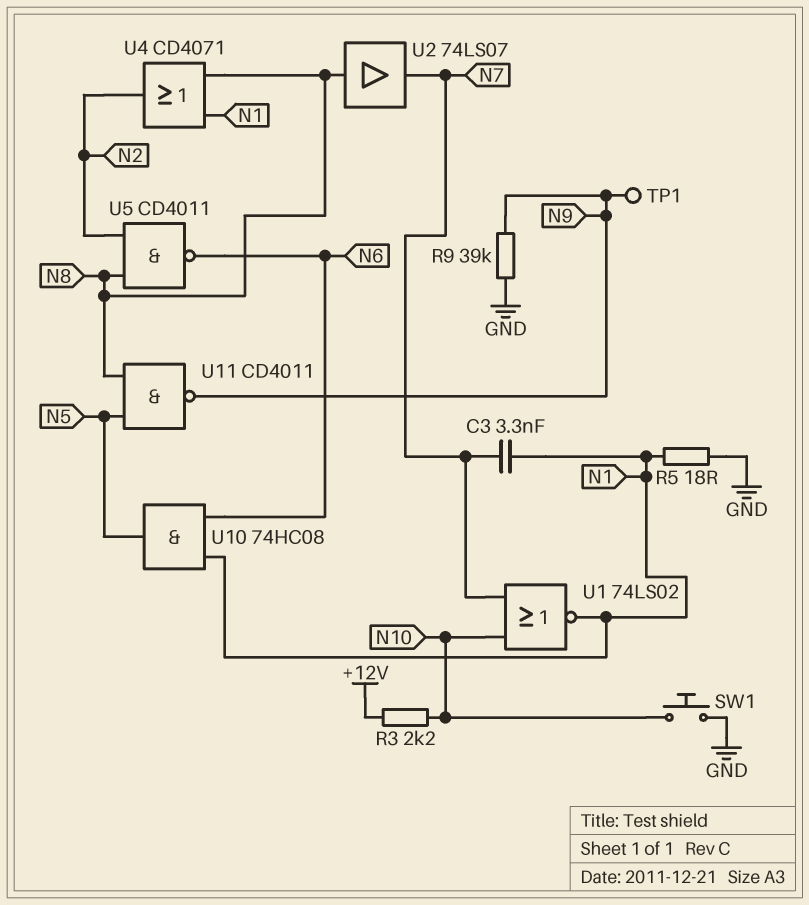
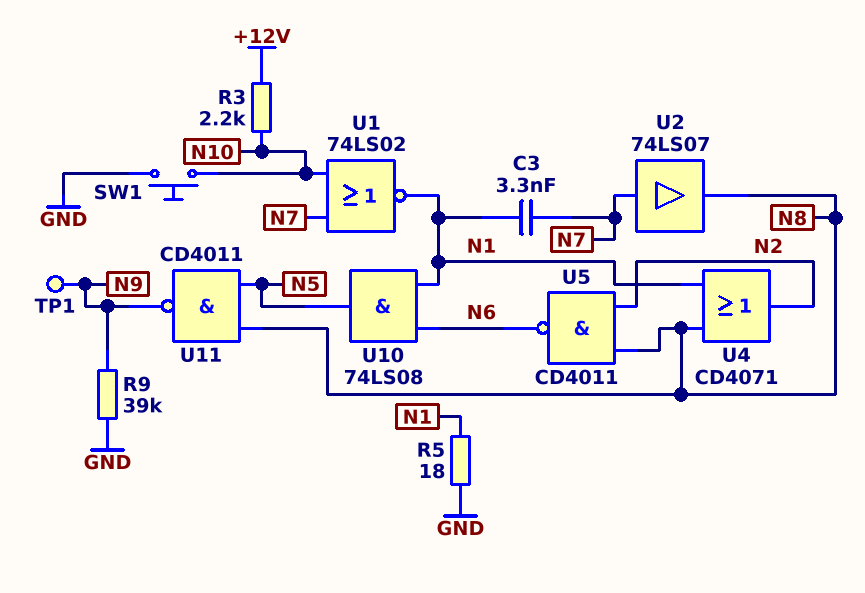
U2: buffer 74LS07 (in N8, out N7) -> buffer 74LS07 (in N7, out N8)
U10: AND 74HC08 (in N1, in N6, out N5) -> AND 74LS08 (in N1, in N6, out N5)

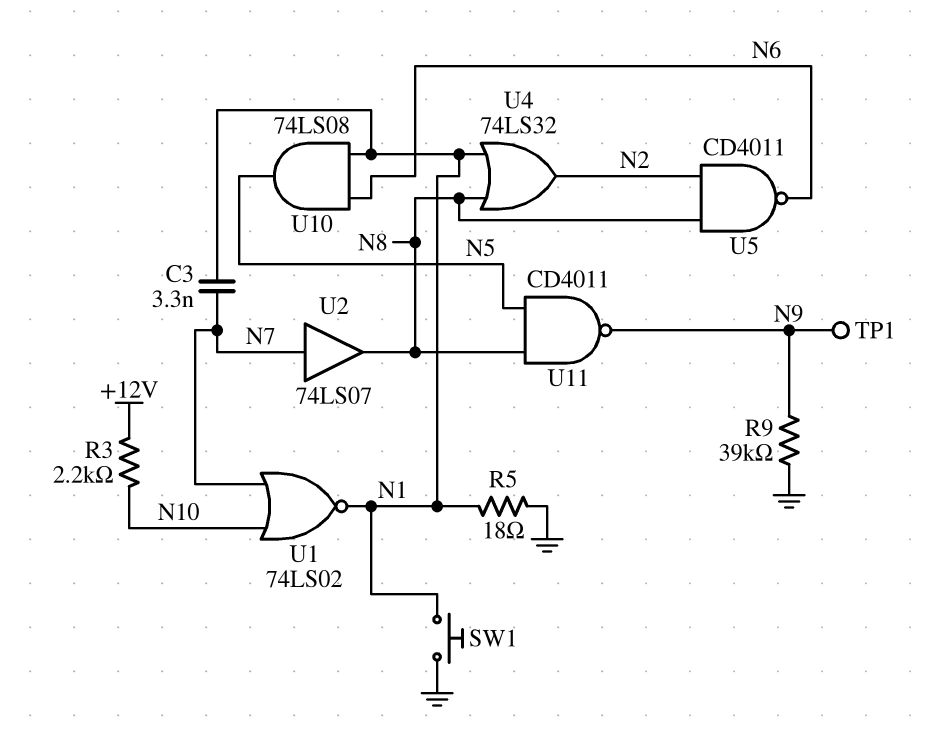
SW1: button (GND, N10) -> button (GND, N1)
U4: OR CD4071 (in N1, in N8, out N2) -> OR 74LS32 (in N1, in N8, out N2)

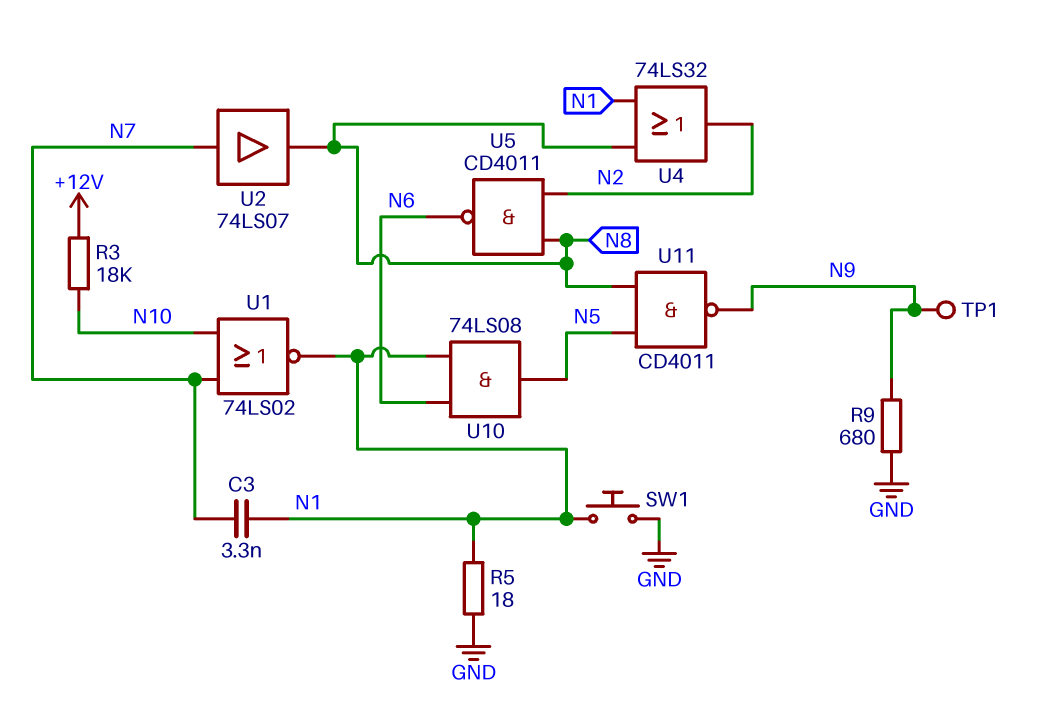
R3: 2.2k (+12V, N10) -> 18k (+12V, N10)
R9: 39k (GND, N9) -> 680 (GND, N9)

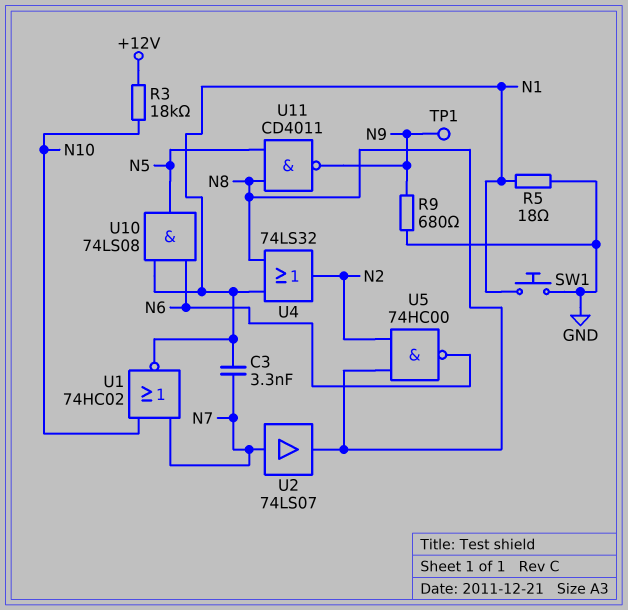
U1: NOR 74LS02 (in N7, in N10, out N1) -> NOR 74HC02 (in N7, in N10, out N1)
U5: NAND CD4011 (in N2, in N8, out N6) -> NAND 74HC00 (in N2, in N8, out N6)

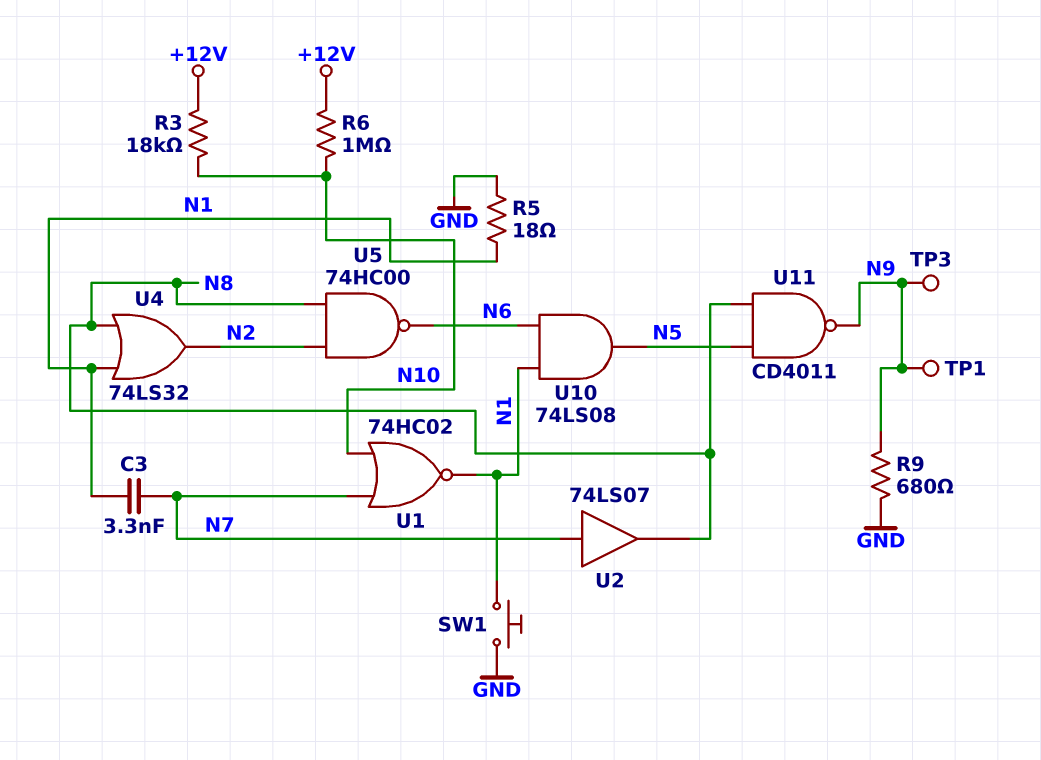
R6: none -> 1M (+12V, N10)
TP3: none -> test point (N9)

